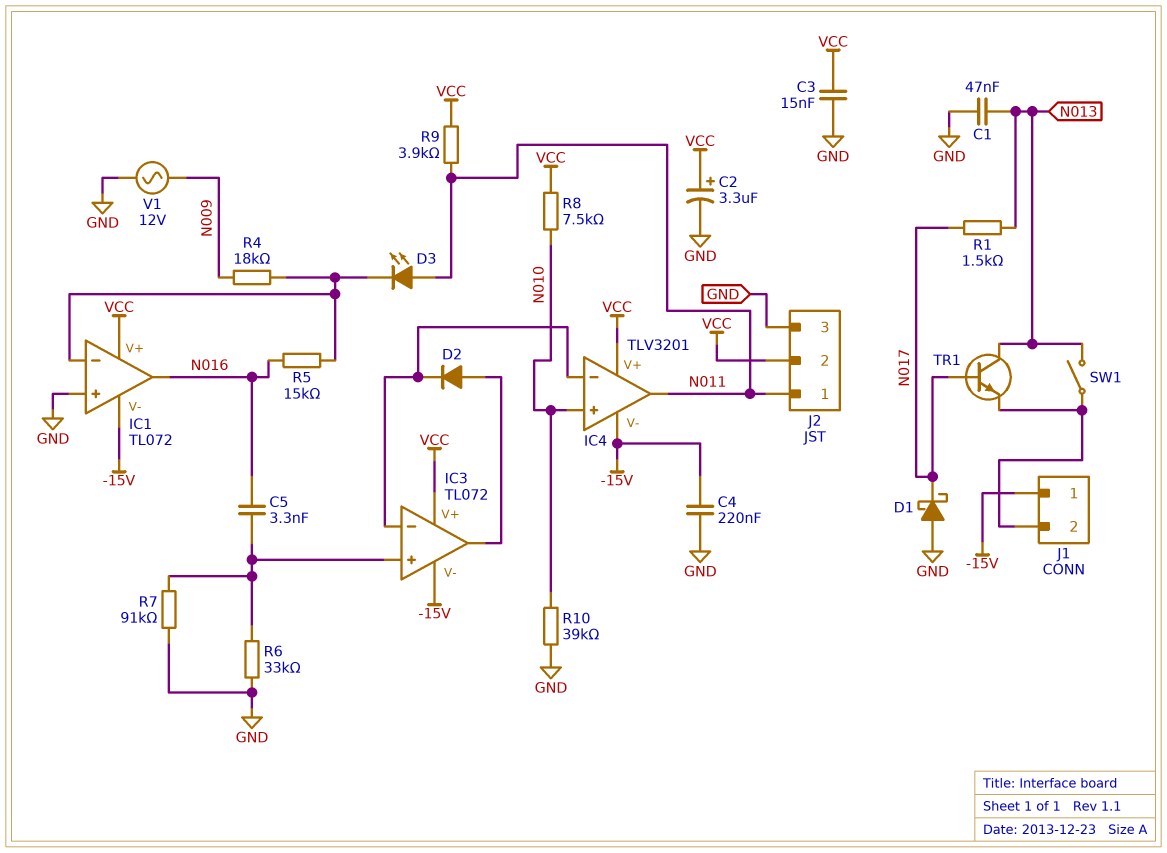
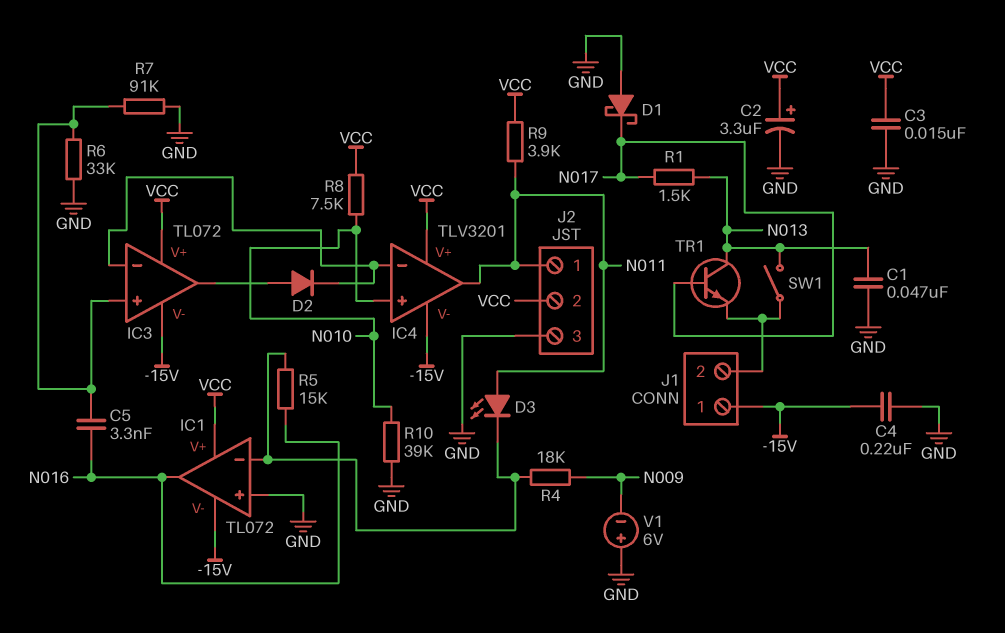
V1: AC 12V (GND, N009) -> 6V (plus GND, minus N009)

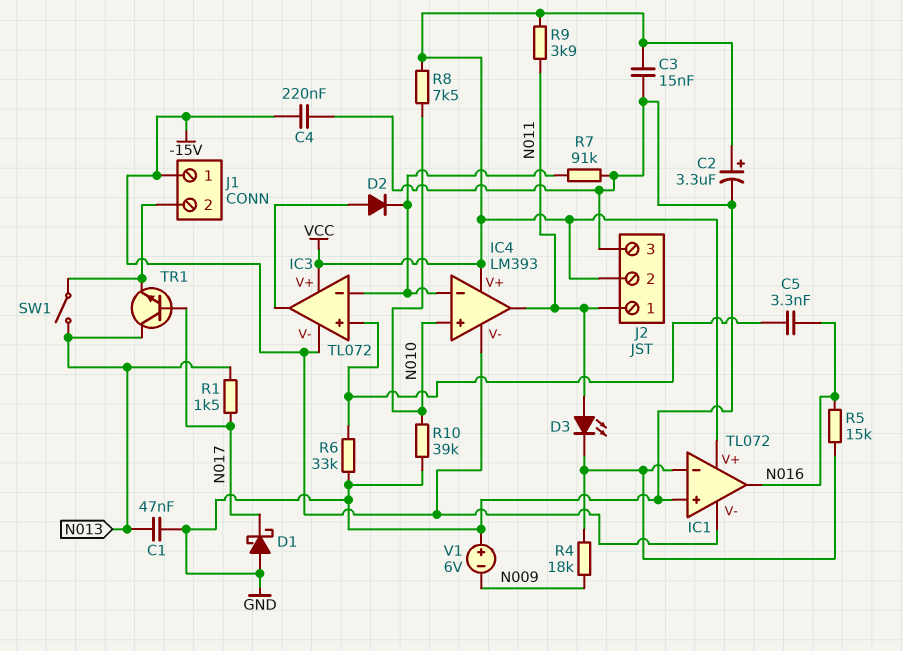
IC4: TLV3201 -> LM393
R7: 91k (GND, IC3/in+) -> 91k (GND, IC3/in-)

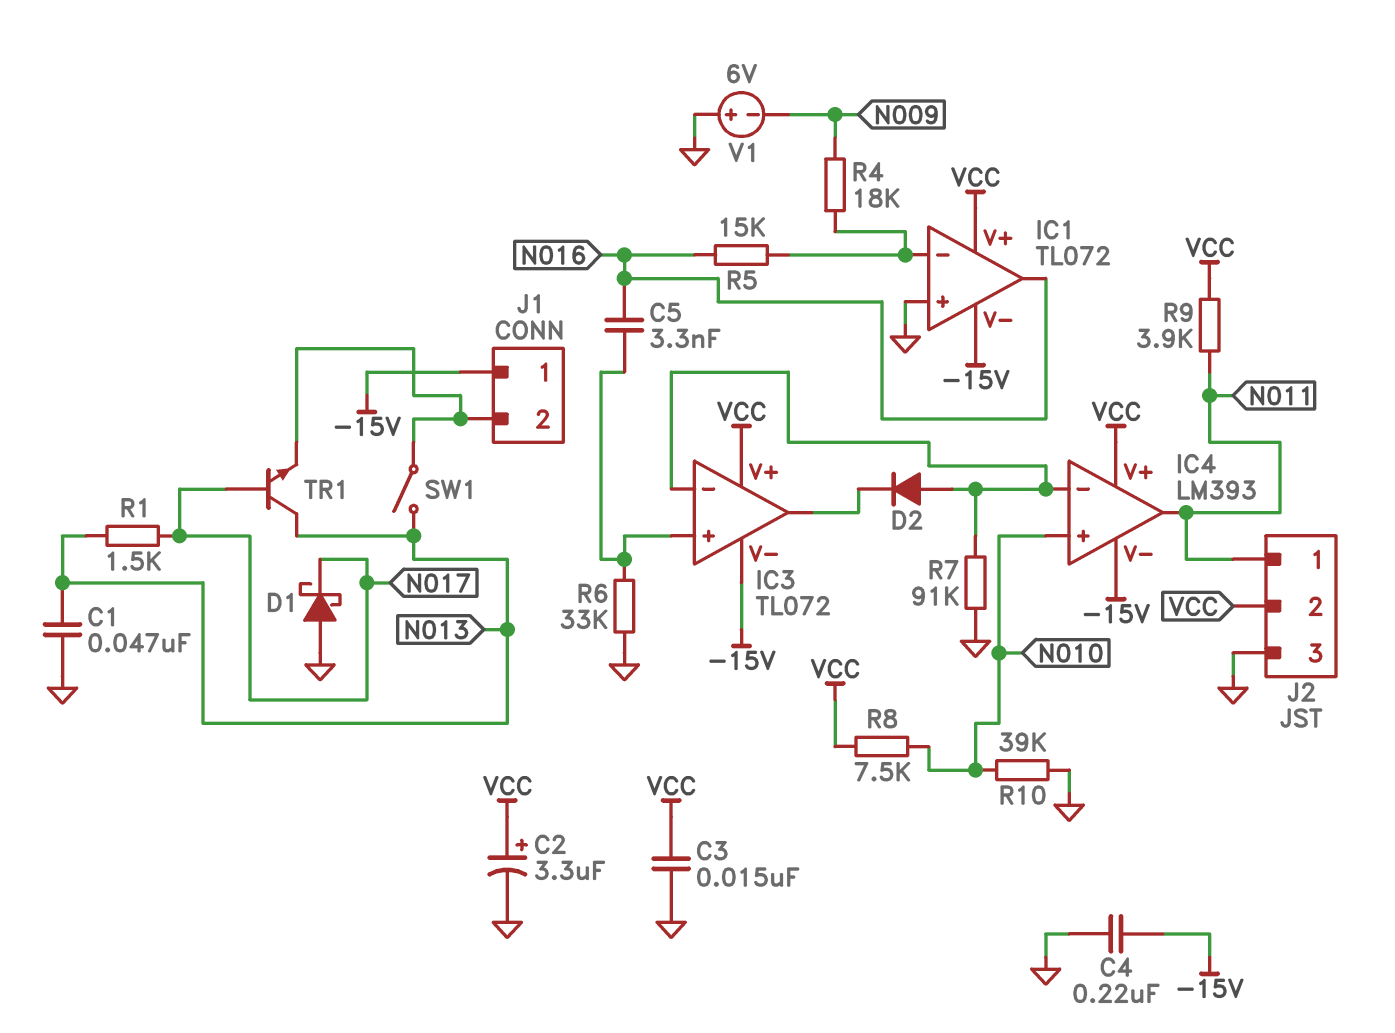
D2: diode (A IC3/out, K IC3/in-) -> diode (A IC3/in-, K IC3/out)
D3: LED (A N011, K IC1/in-) -> none

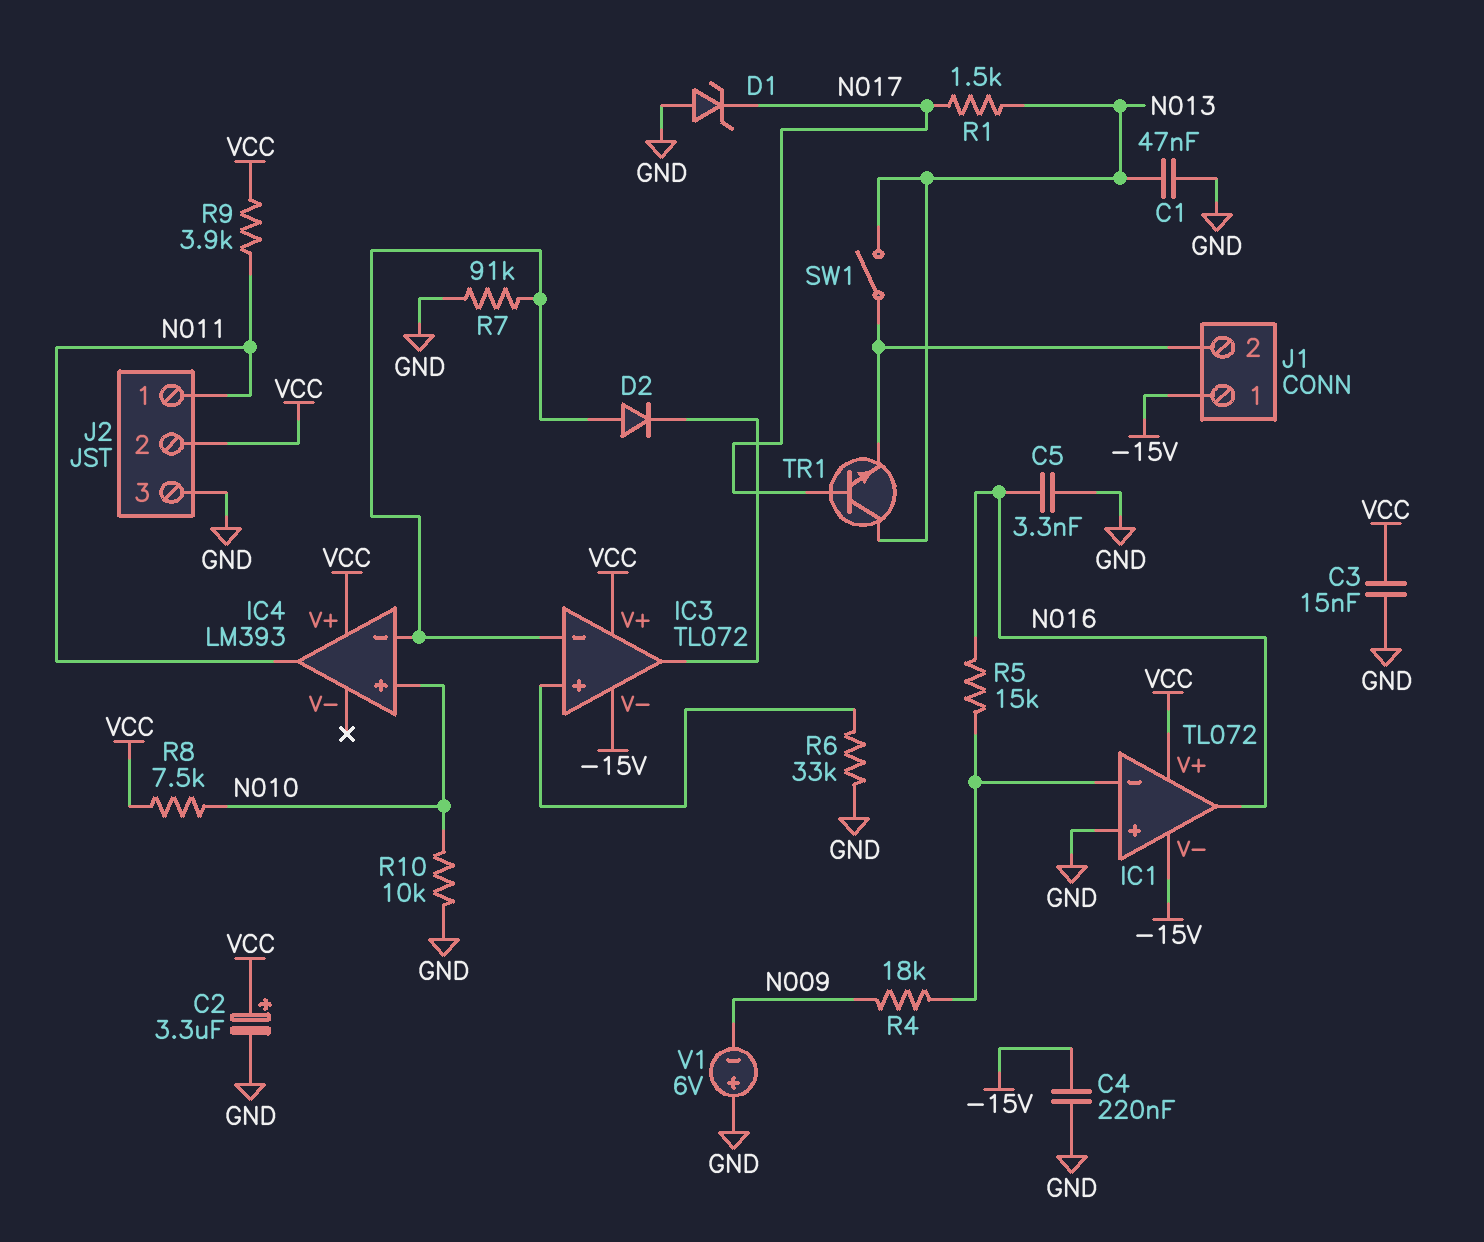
C5: 3.3nF (IC3/in+, N016) -> 3.3nF (GND, N016)
D1: schottky (A GND, K N017) -> zener (A GND, K N017)
IC4 pin V-: -15V -> none
R10: 39k (GND, N010) -> 10k (GND, N010)

